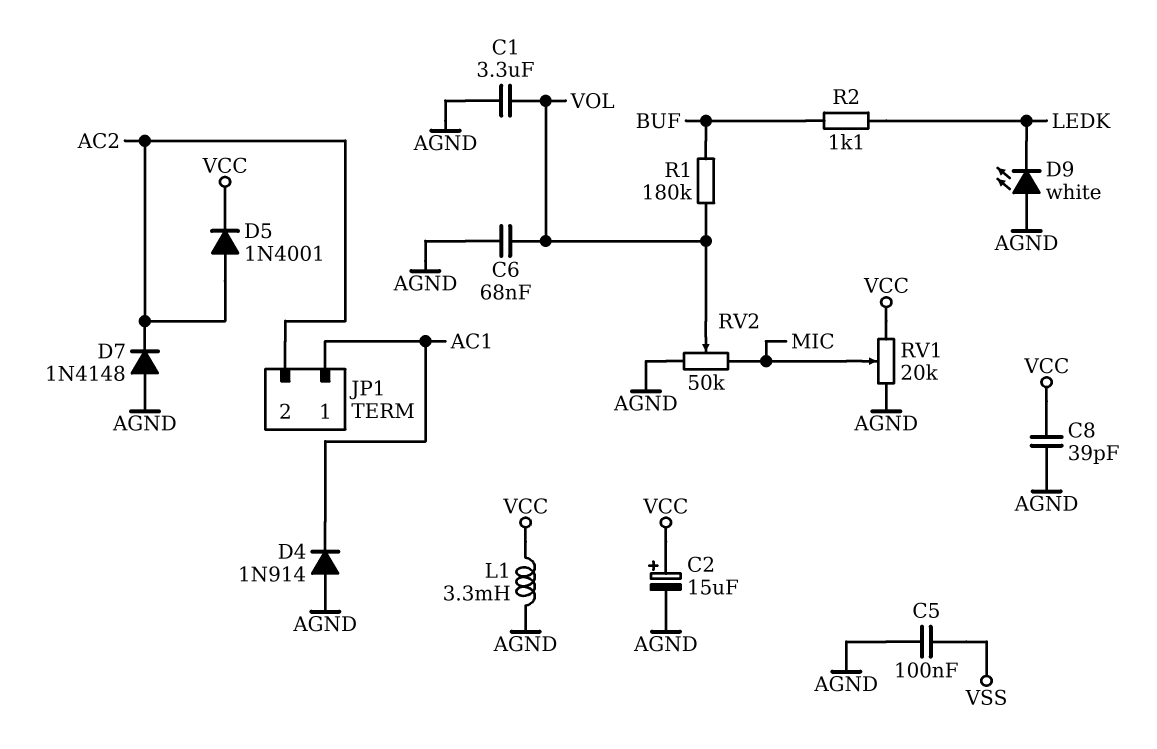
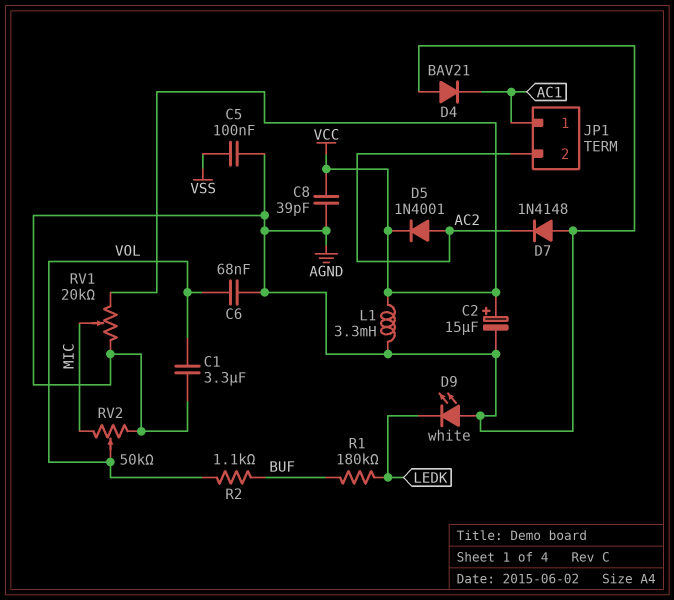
D4: diode 1N914 (A AGND, K AC1) -> diode BAV21 (A AGND, K AC1)
R1: 180k (BUF, VOL) -> 180k (BUF, LEDK)
R2: 1.1k (BUF, LEDK) -> 1.1k (BUF, VOL)

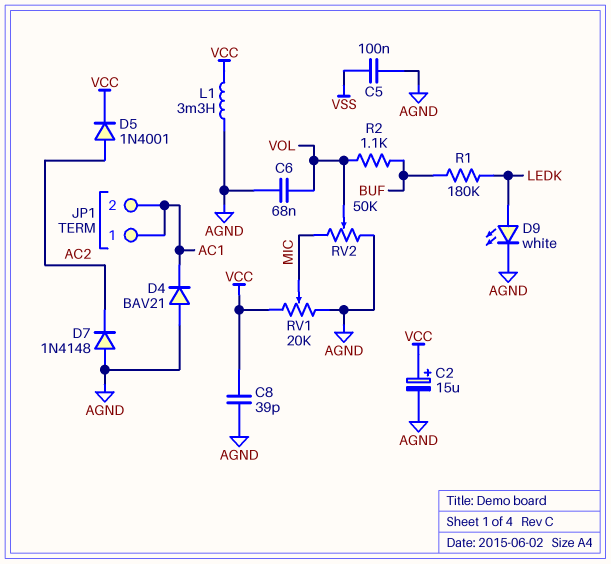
C1: 3.3uF (AGND, VOL) -> none
D9: LED white (A AGND, K LEDK) -> LED white (A LEDK, K AGND)
JP1 pin 2: AC2 -> AC1

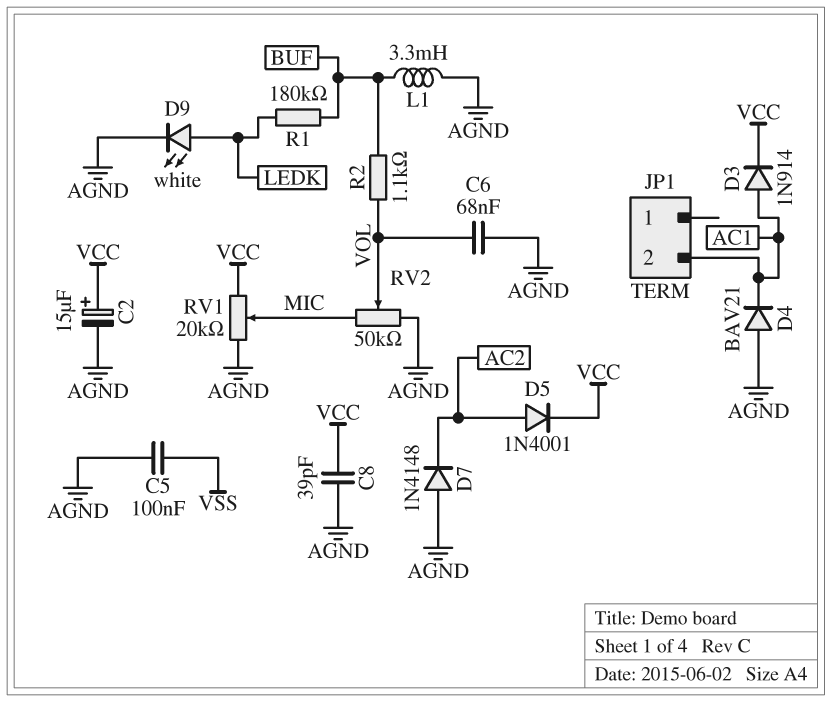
D3: none -> diode 1N914 (A AC1, K VCC)
JP1 pin 1: AC1 -> none
L1: 3.3mH (AGND, VCC) -> 3.3mH (AGND, BUF)

